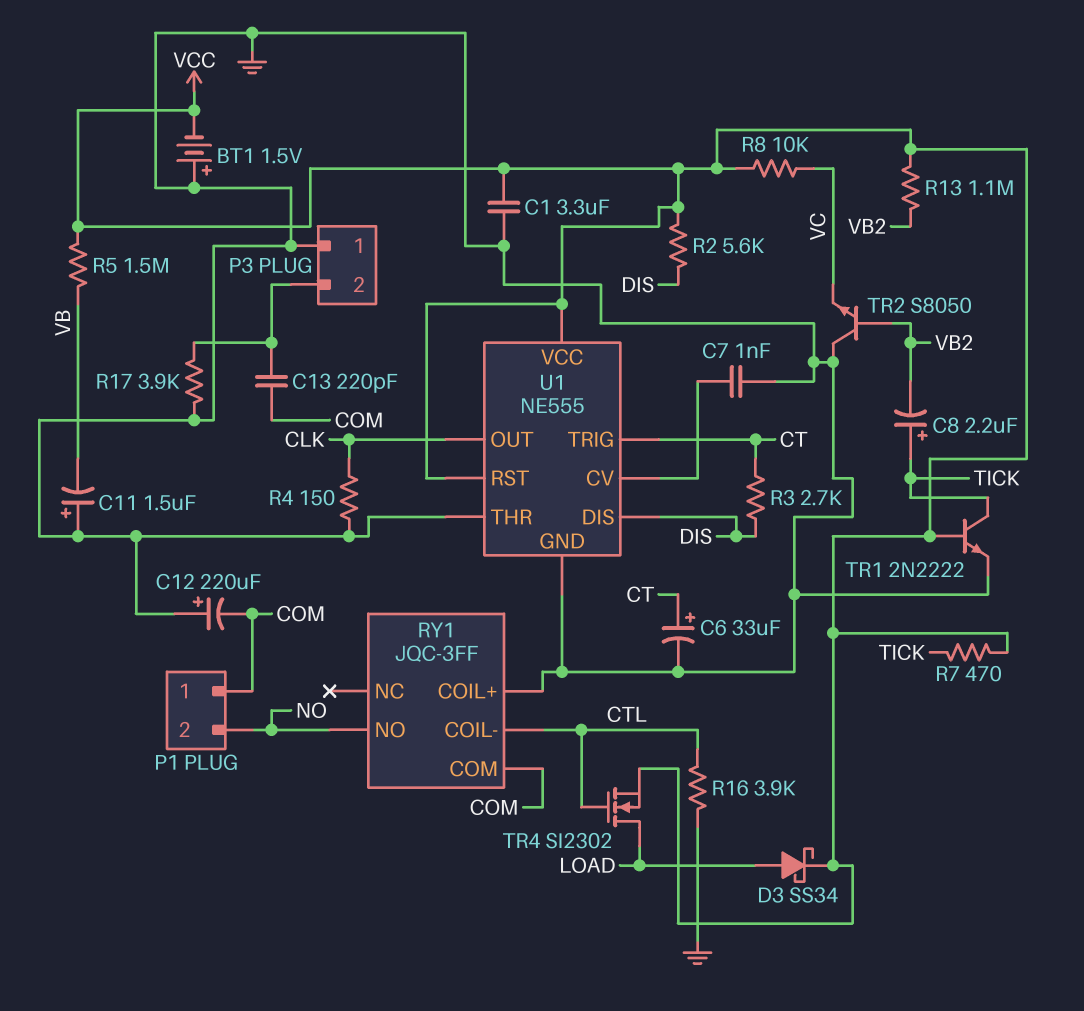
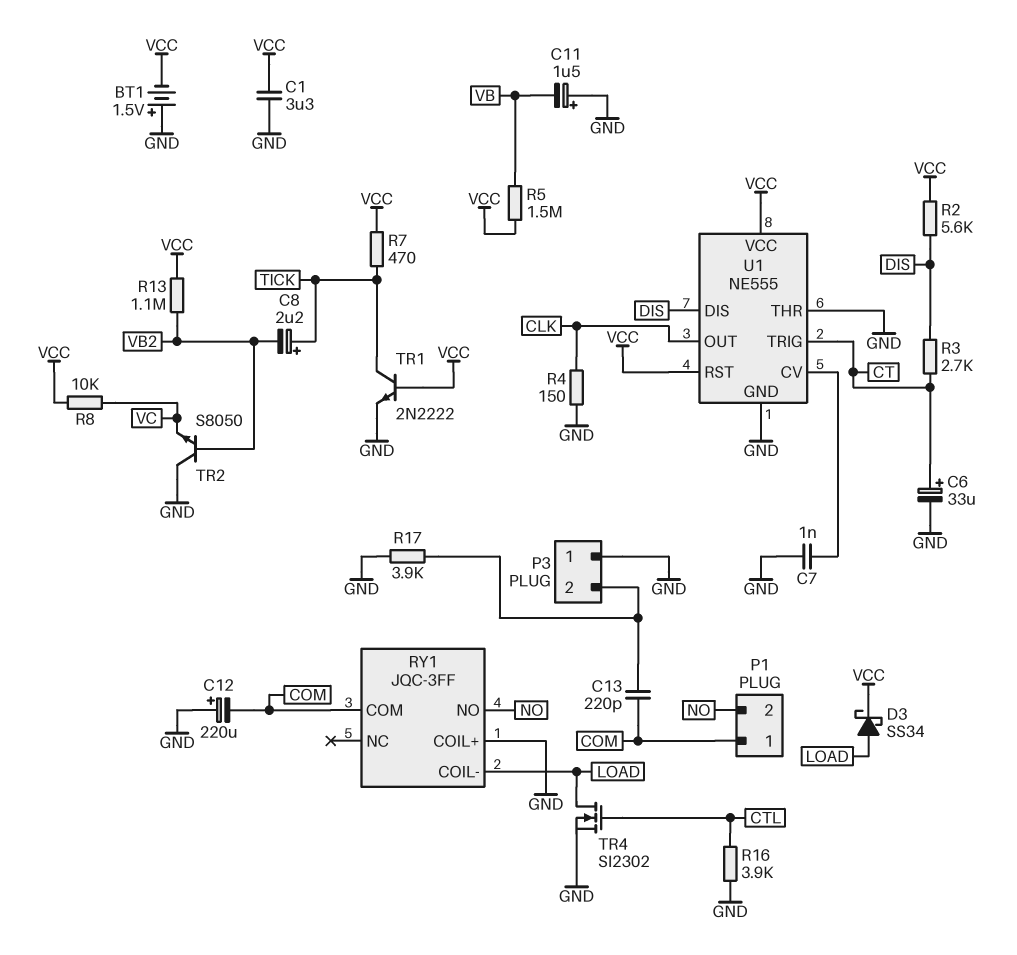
RY1 pin COIL-: CTL -> LOAD
TR4: NMOS SI2302 (G CTL, D LOAD, S VCC) -> NMOS SI2302 (G CTL, D LOAD, S GND)

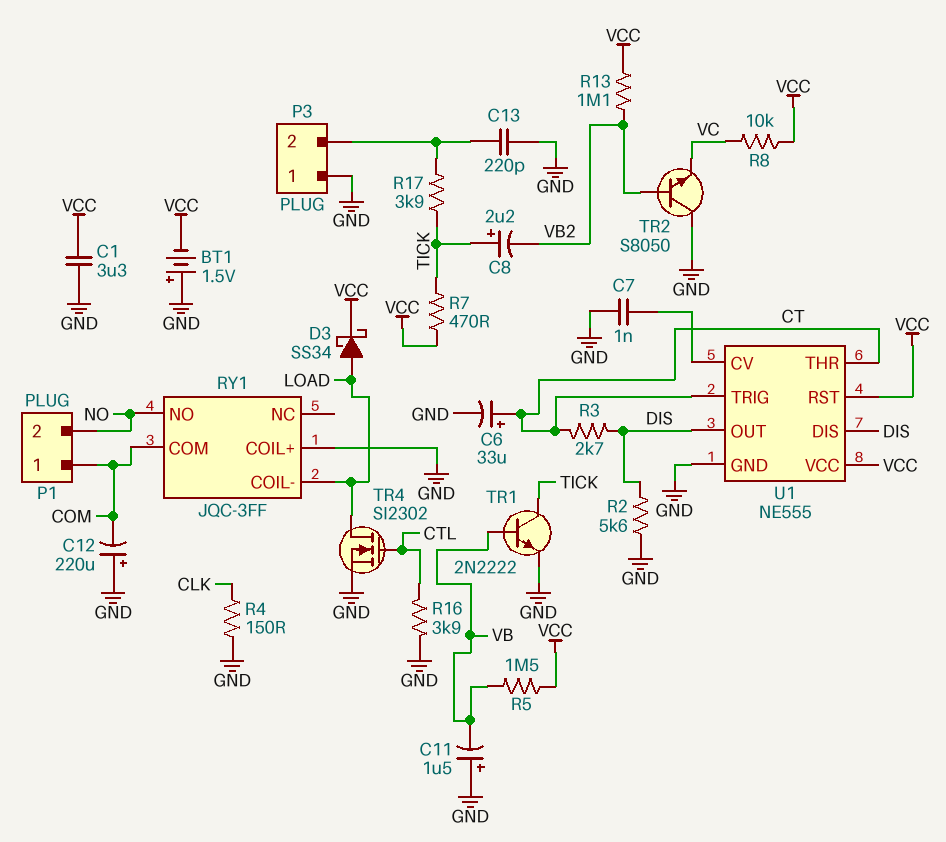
C13: 220pF (COM, P3/2) -> 220pF (GND, P3/2)
R2: 5.6k (DIS, VCC) -> 5.6k (DIS, GND)
R17: 3.9k (GND, P3/2) -> 3.9k (P3/2, TICK)
TR1: NPN 2N2222 (B VCC, C TICK, E GND) -> NPN 2N2222 (B VB, C TICK, E GND)
U1 pin OUT: CLK -> DIS
U1 pin THR: GND -> CT

